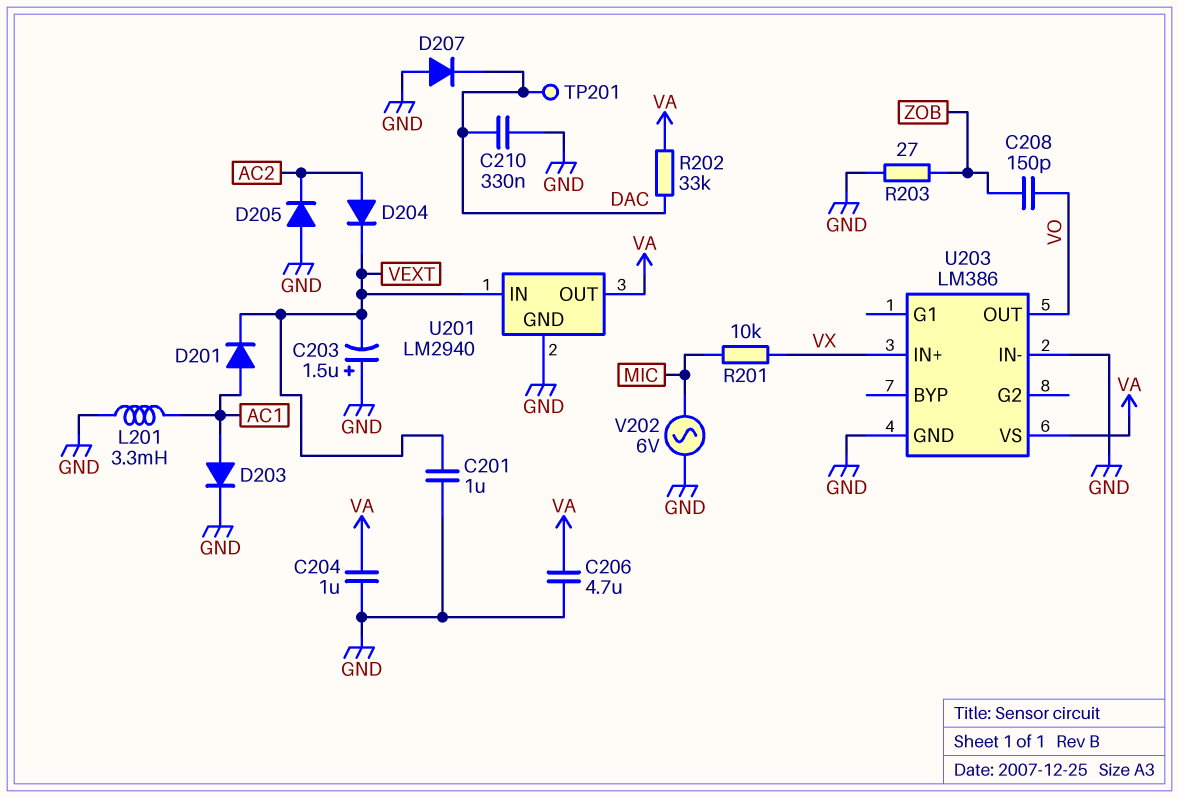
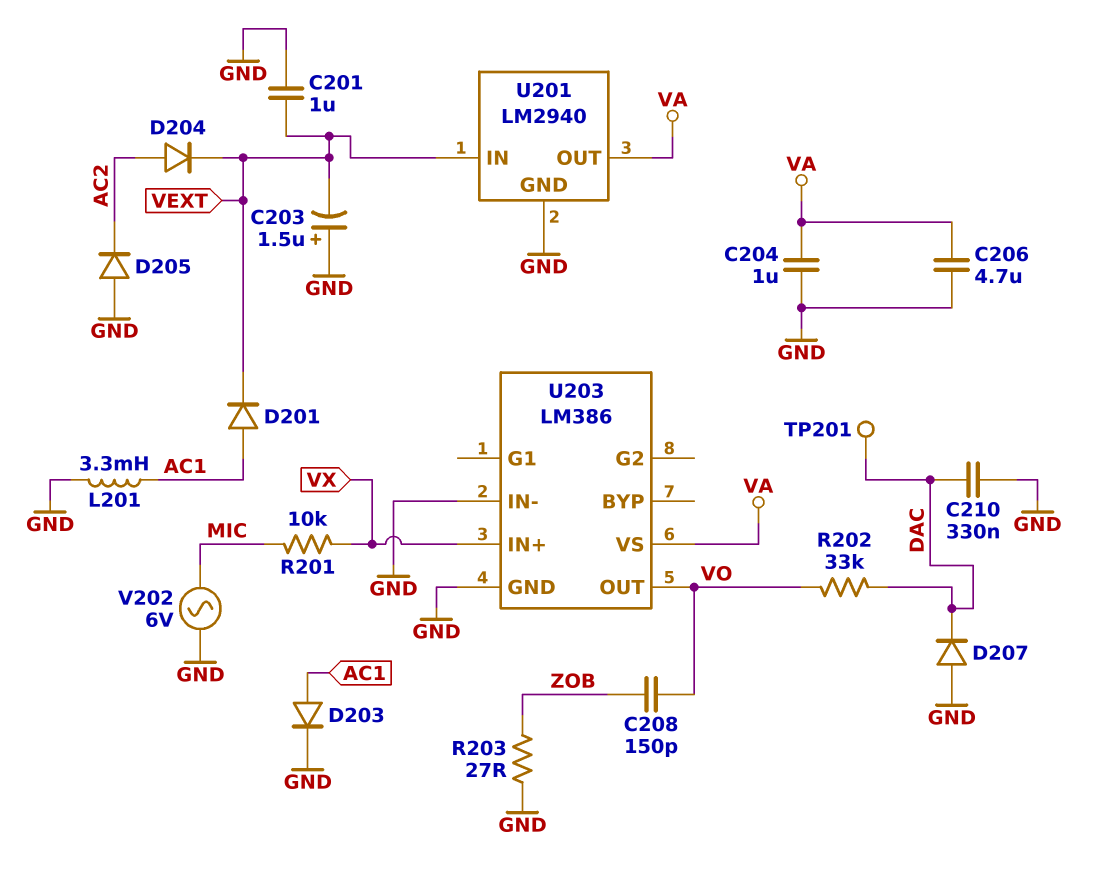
R202: 33k (DAC, VA) -> 33k (DAC, VO)

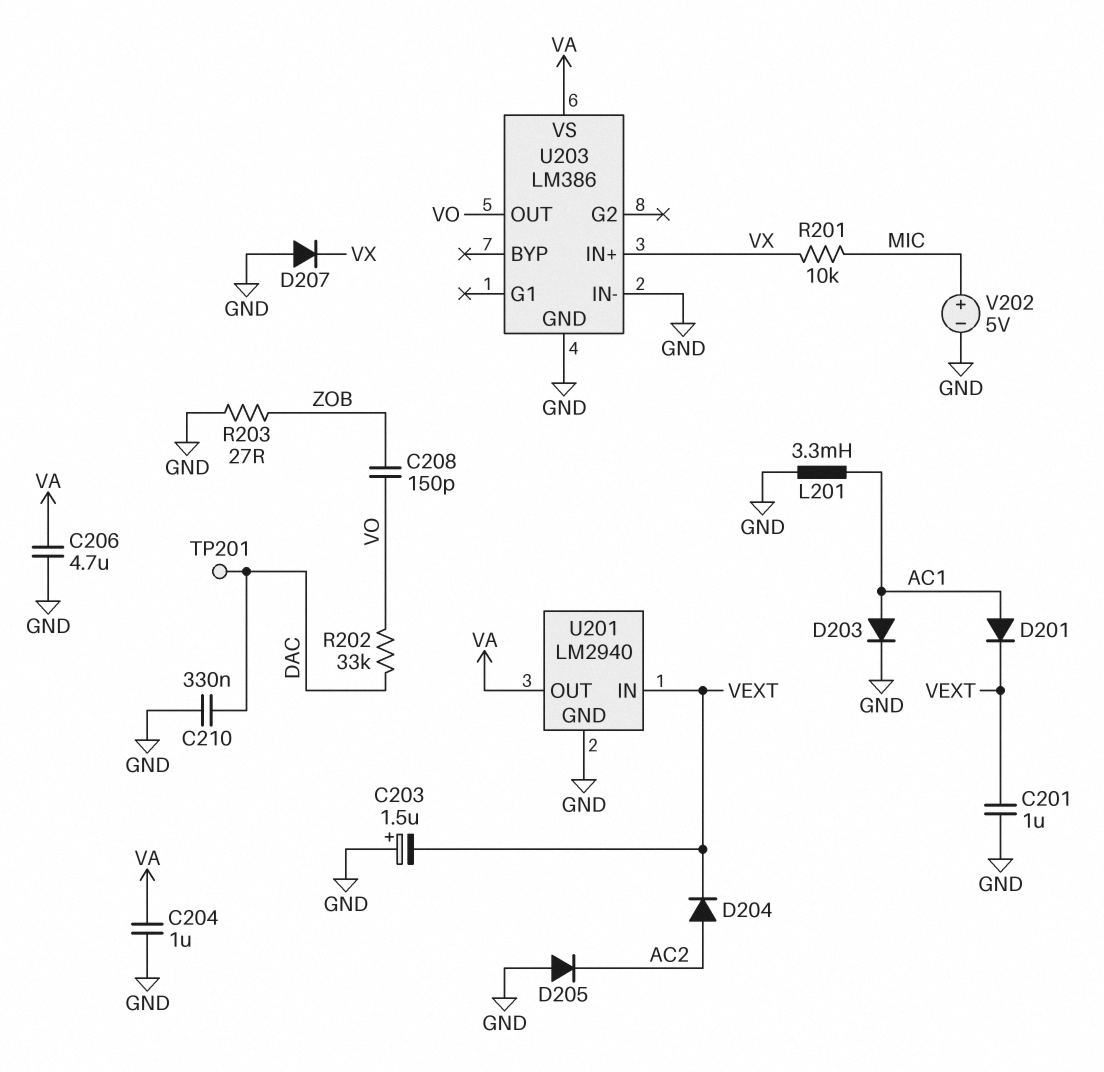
D207: diode (A GND, K DAC) -> diode (A GND, K VX)
V202: AC 6V (GND, MIC) -> 5V (plus MIC, minus GND)

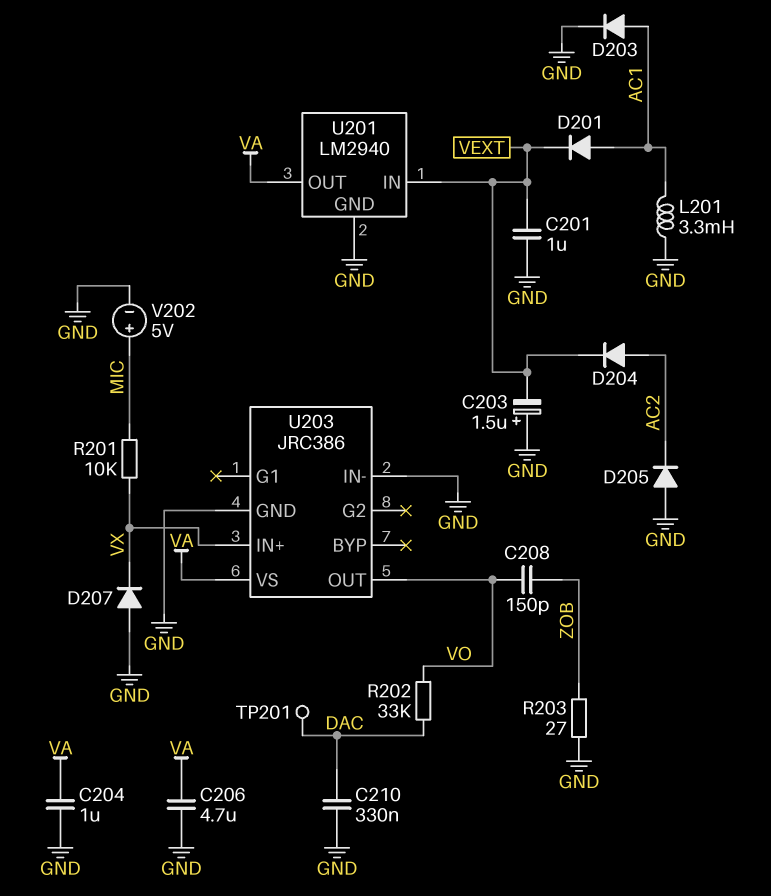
U203: LM386 -> JRC386

